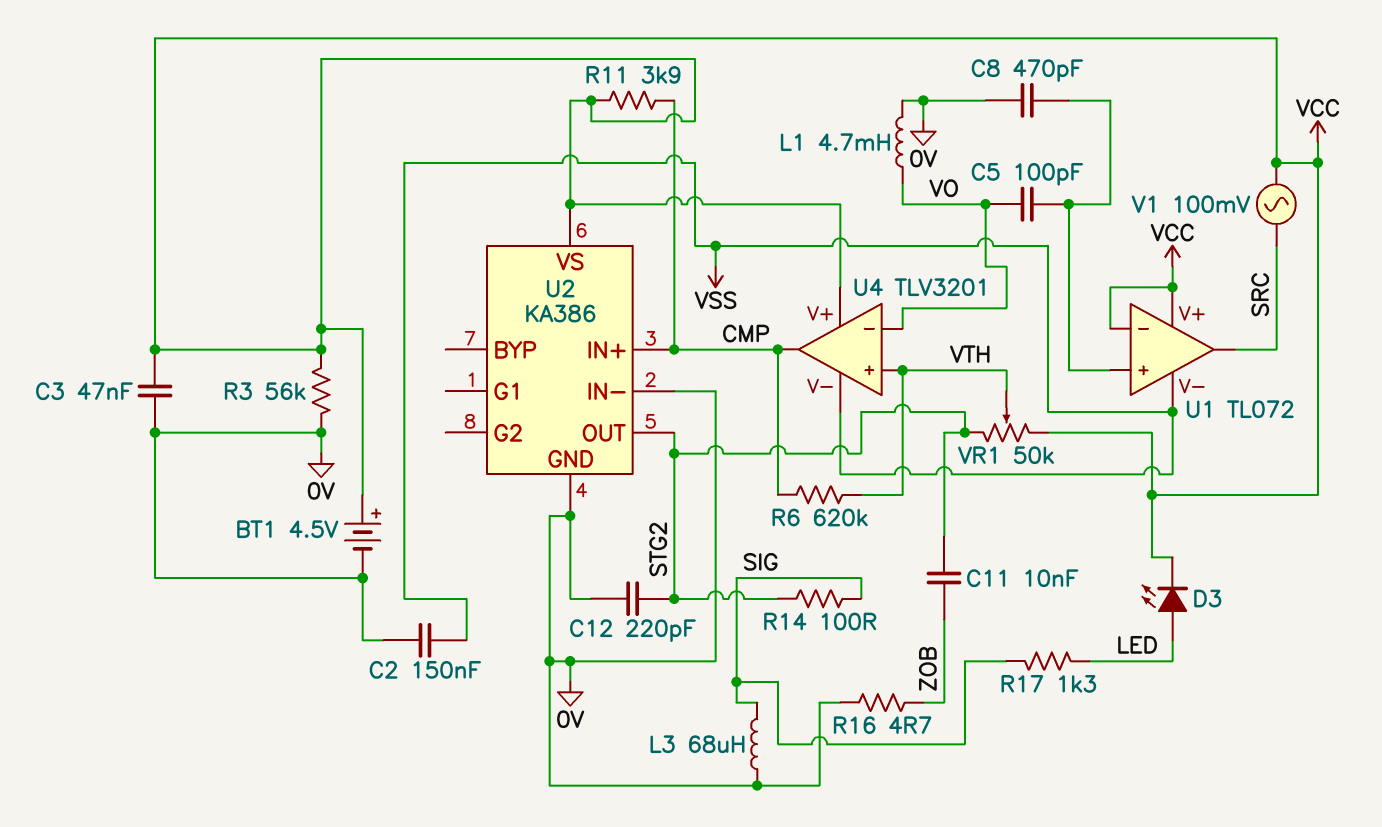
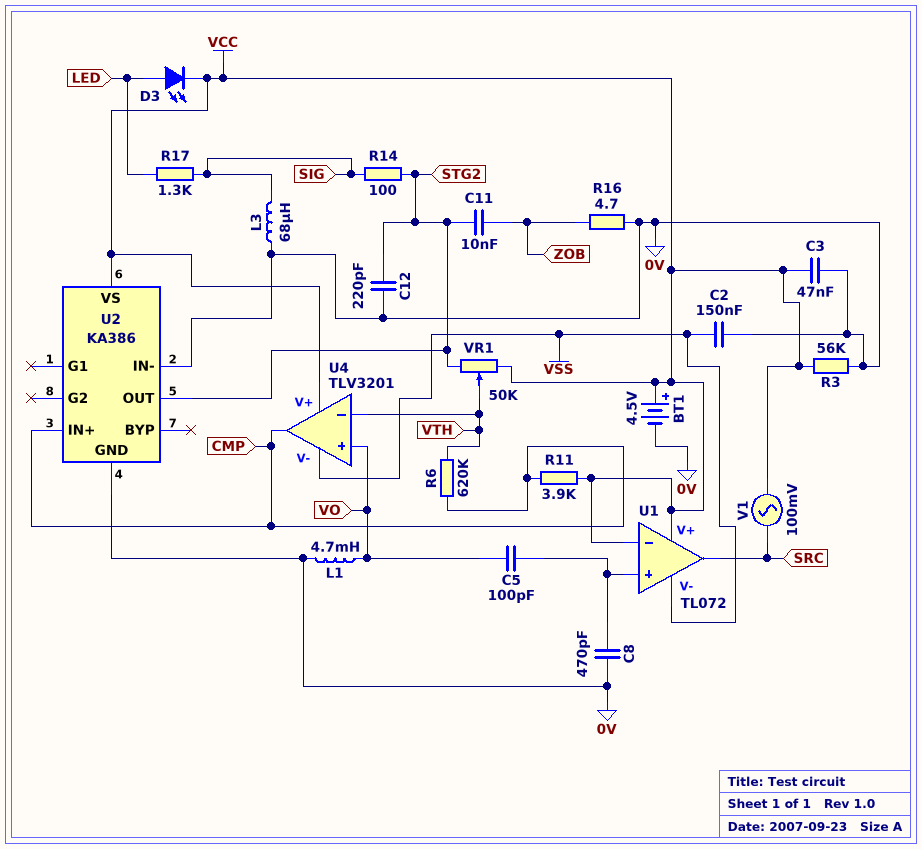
U4 pin in+: VTH -> VO
U4 pin in-: VO -> VTH

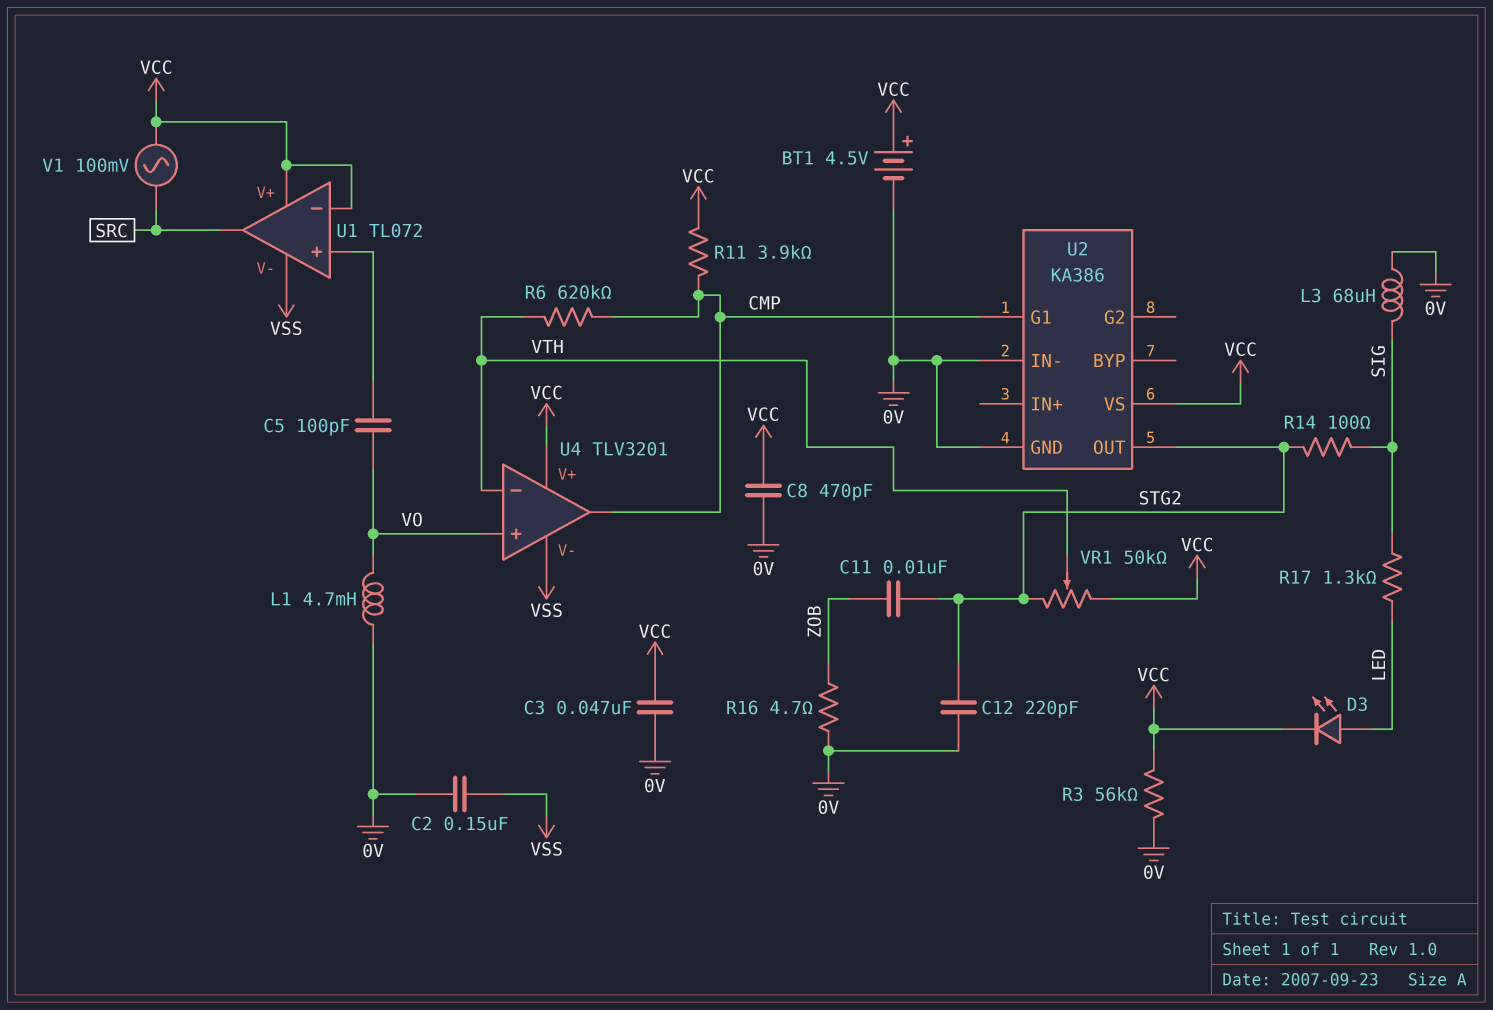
C8: 470pF (0V, U1/in+) -> 470pF (0V, VCC)
U2 pin G1: none -> CMP
U2 pin IN+: CMP -> none

